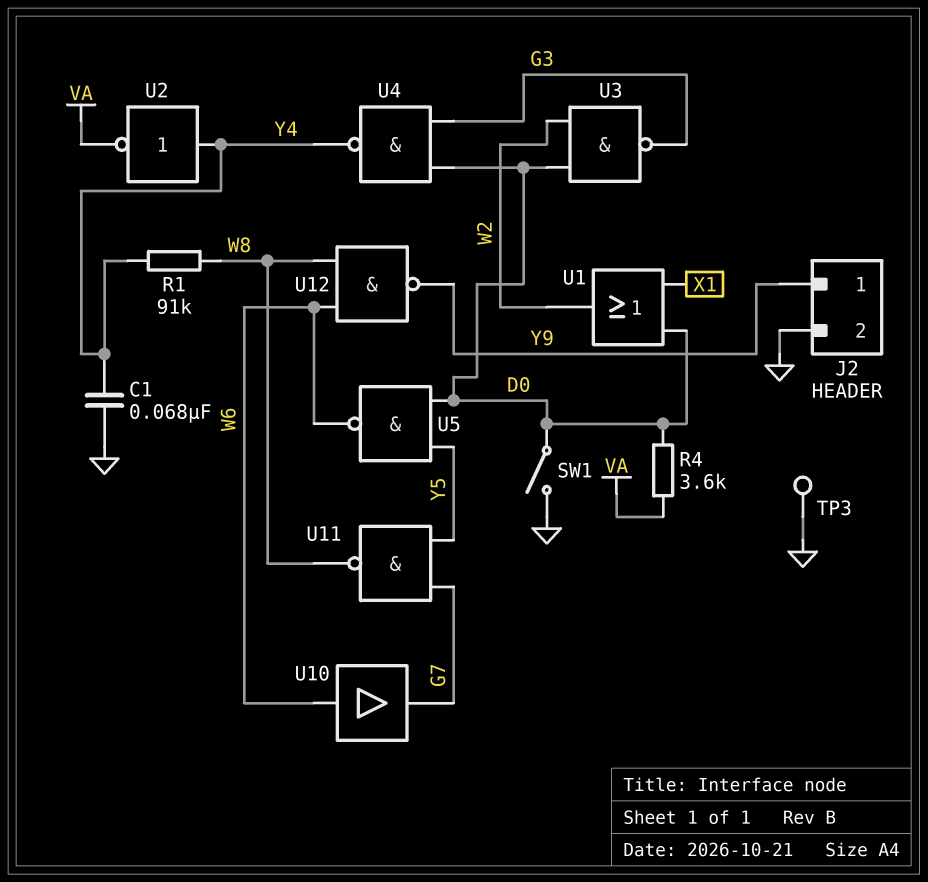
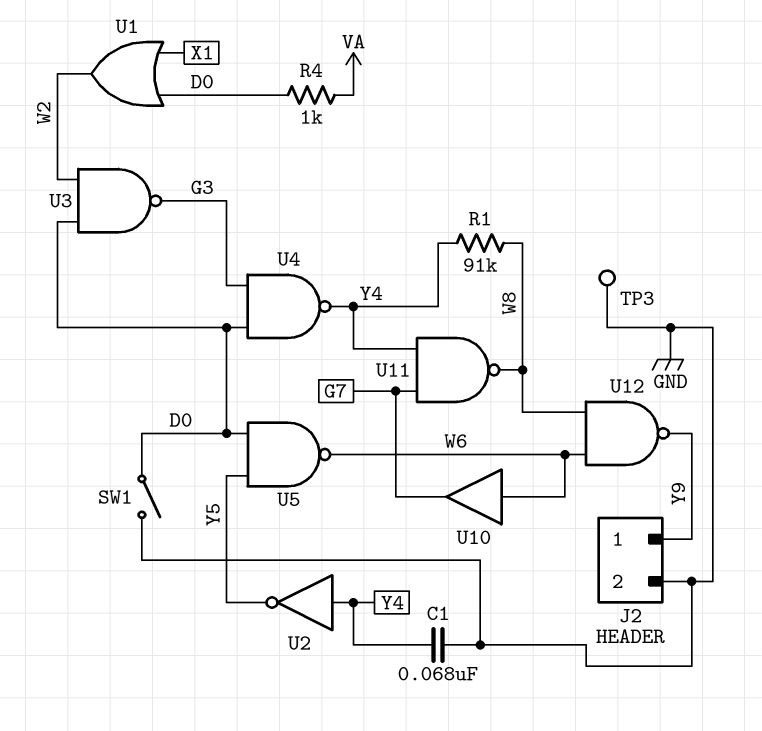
R4: 3.6k (D0, VA) -> 1k (D0, VA)
U2: NOT (in Y4, out VA) -> NOT (in Y4, out Y5)
U11: NAND (in G7, in Y5, out W8) -> NAND (in G7, in Y4, out W8)

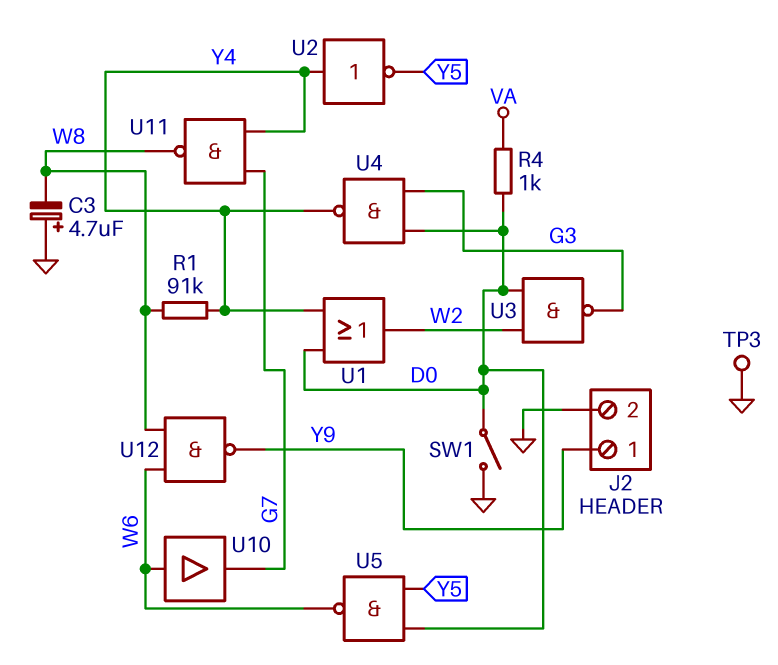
C1: 68nF (GND, Y4) -> none
C3: none -> 4.7uF (plus GND, minus W8)
U1: OR (in D0, in X1, out W2) -> OR (in D0, in Y4, out W2)

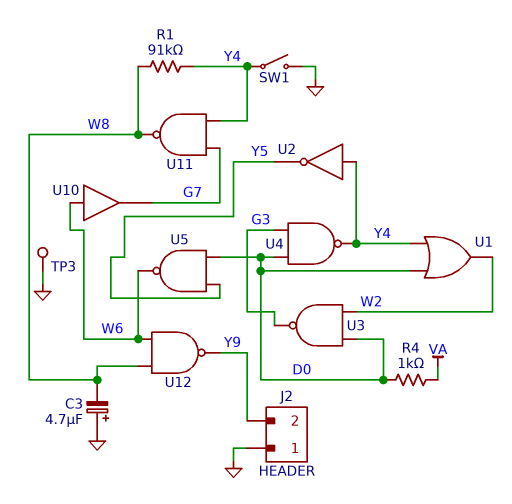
J2 pin 1: Y9 -> GND
J2 pin 2: GND -> Y9
SW1: switch (D0, GND) -> switch (GND, Y4)

